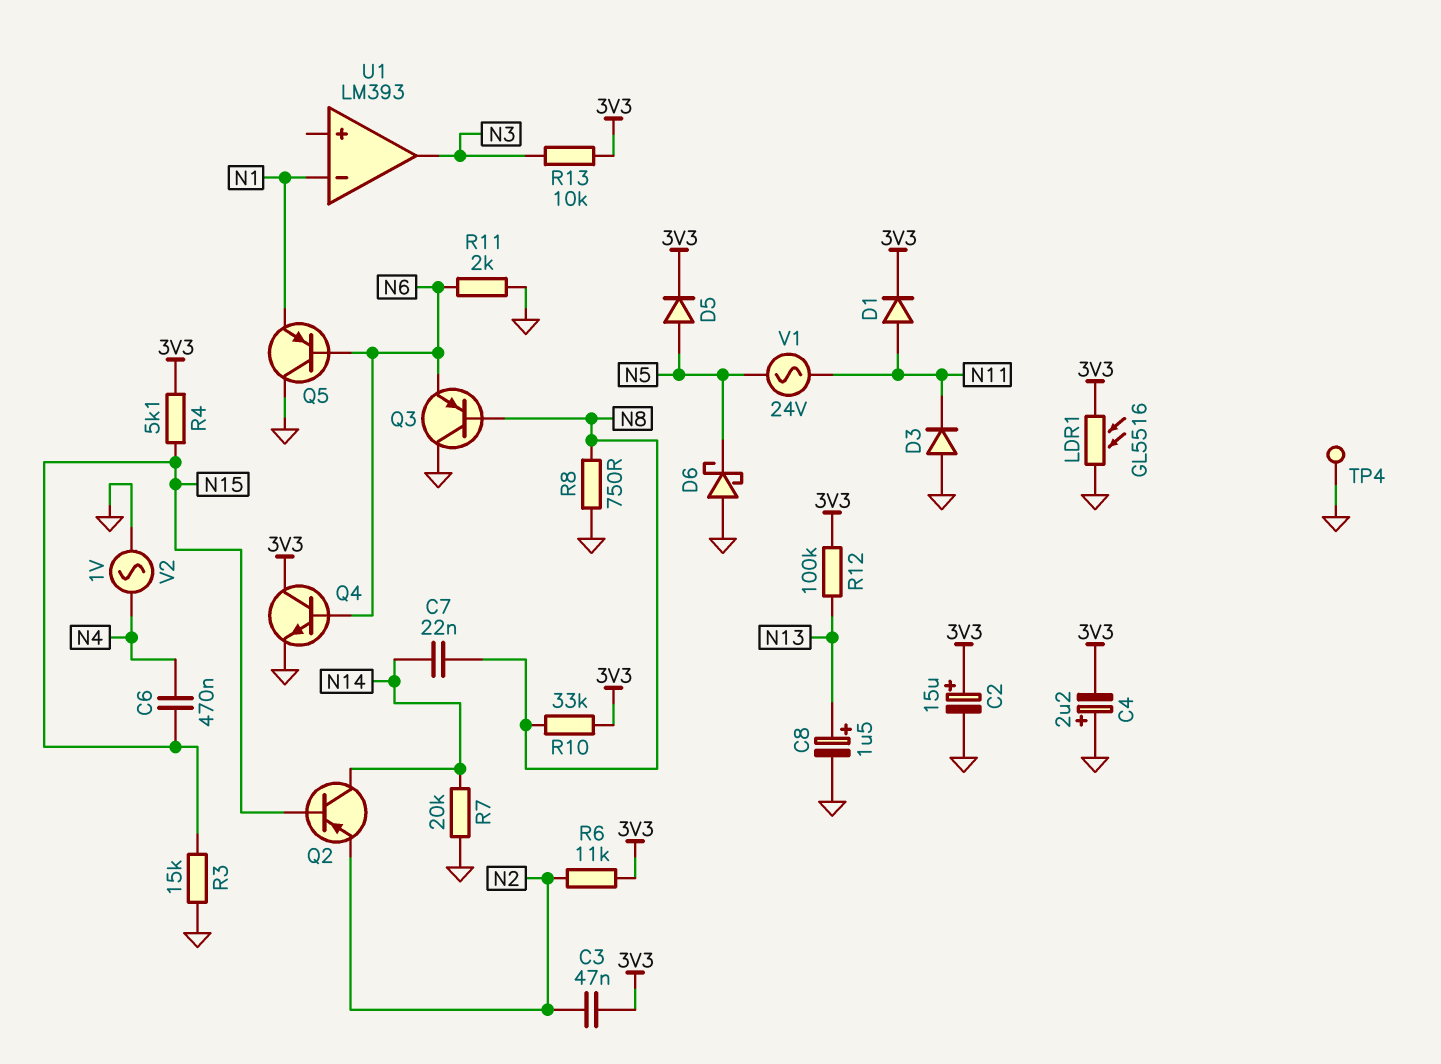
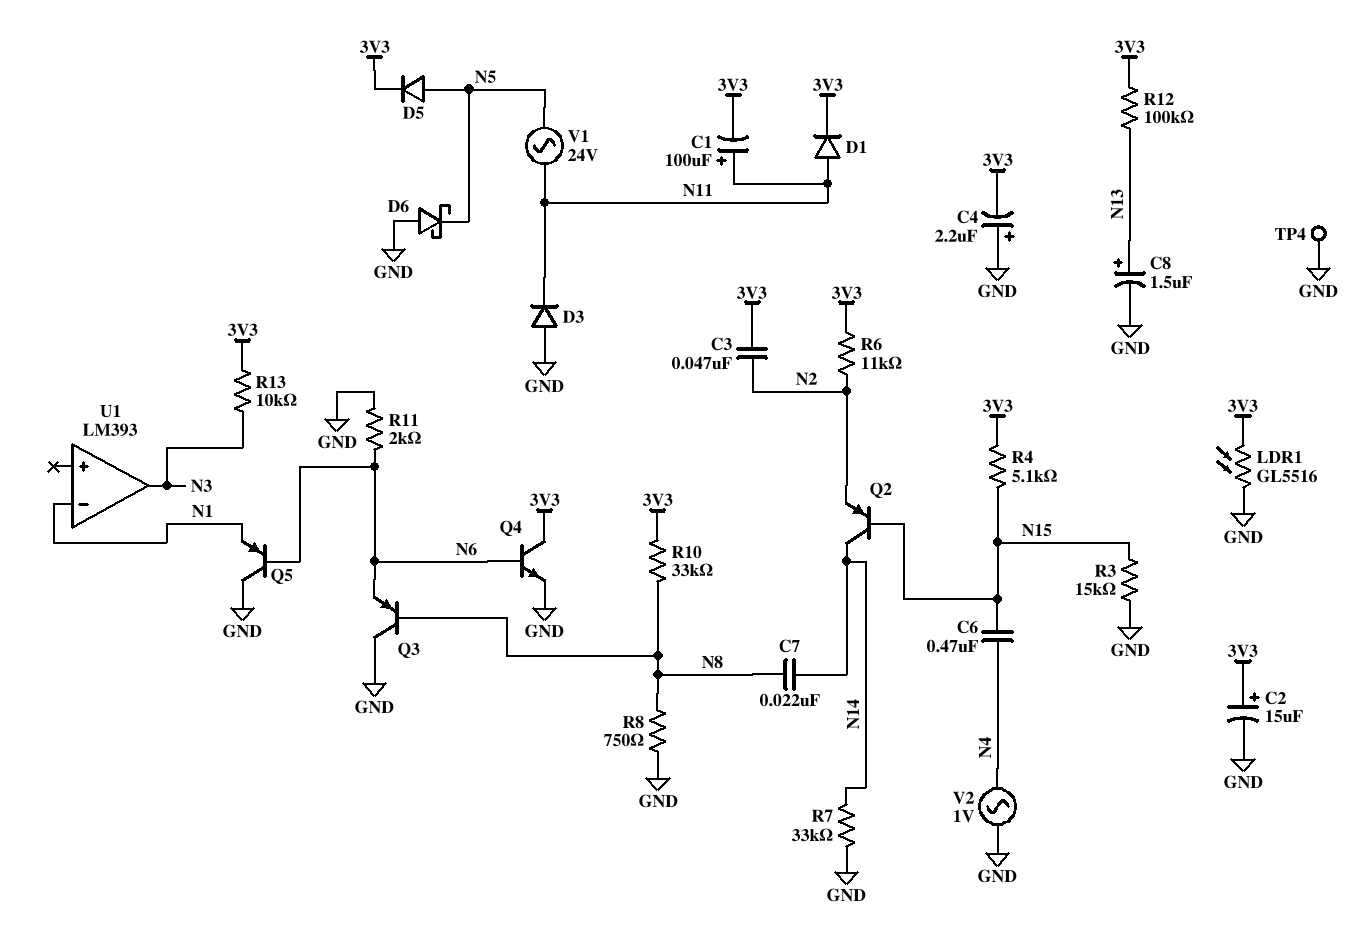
C1: none -> 100uF (plus N11, minus 3V3)
R7: 20k (GND, N14) -> 33k (GND, N14)

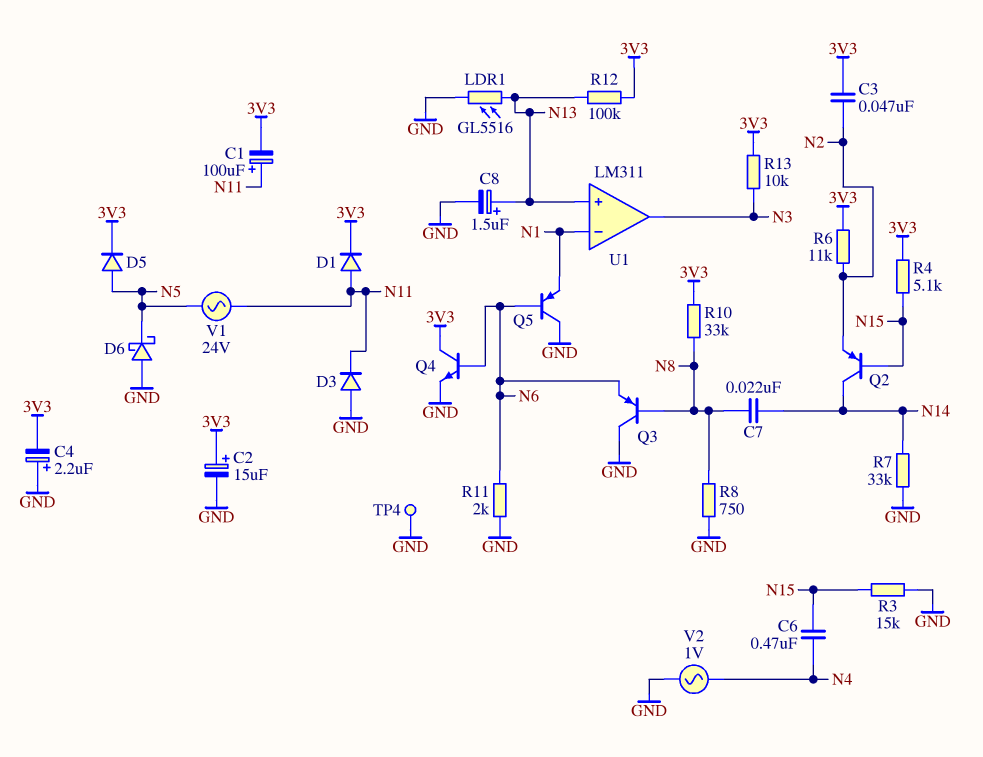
LDR1: GL5516 (3V3, GND) -> GL5516 (GND, N13)
U1: LM393 -> LM311
U1 pin in+: none -> N13

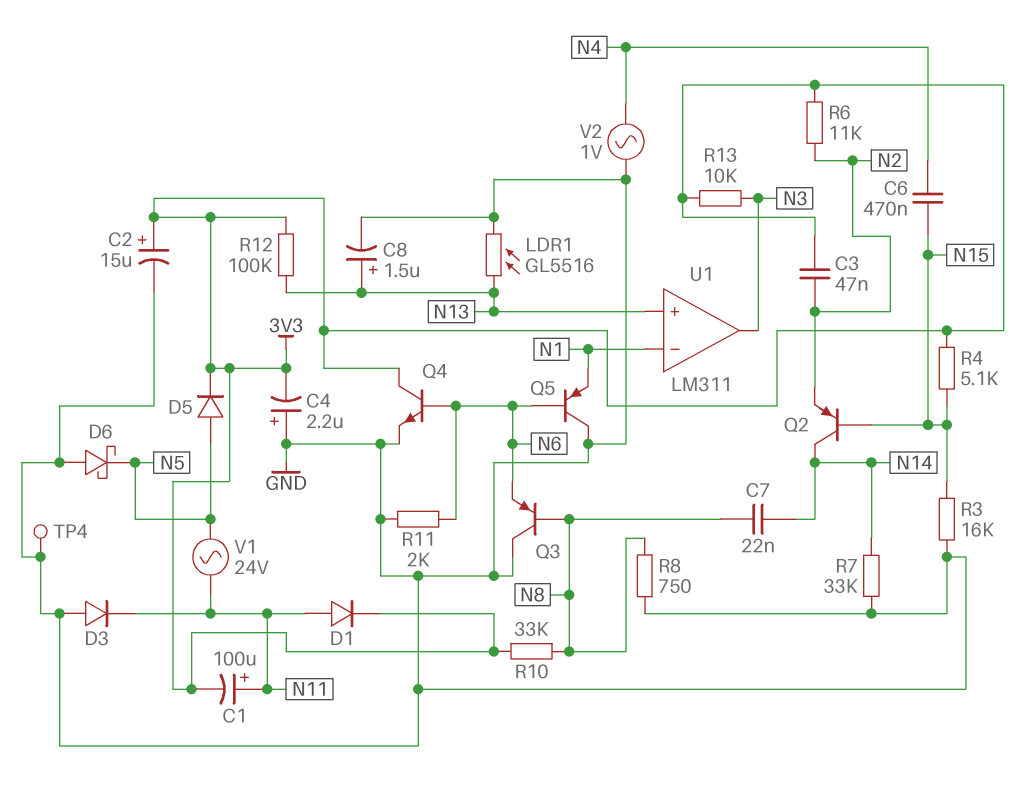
R3: 15k (GND, N15) -> 16k (GND, N15)

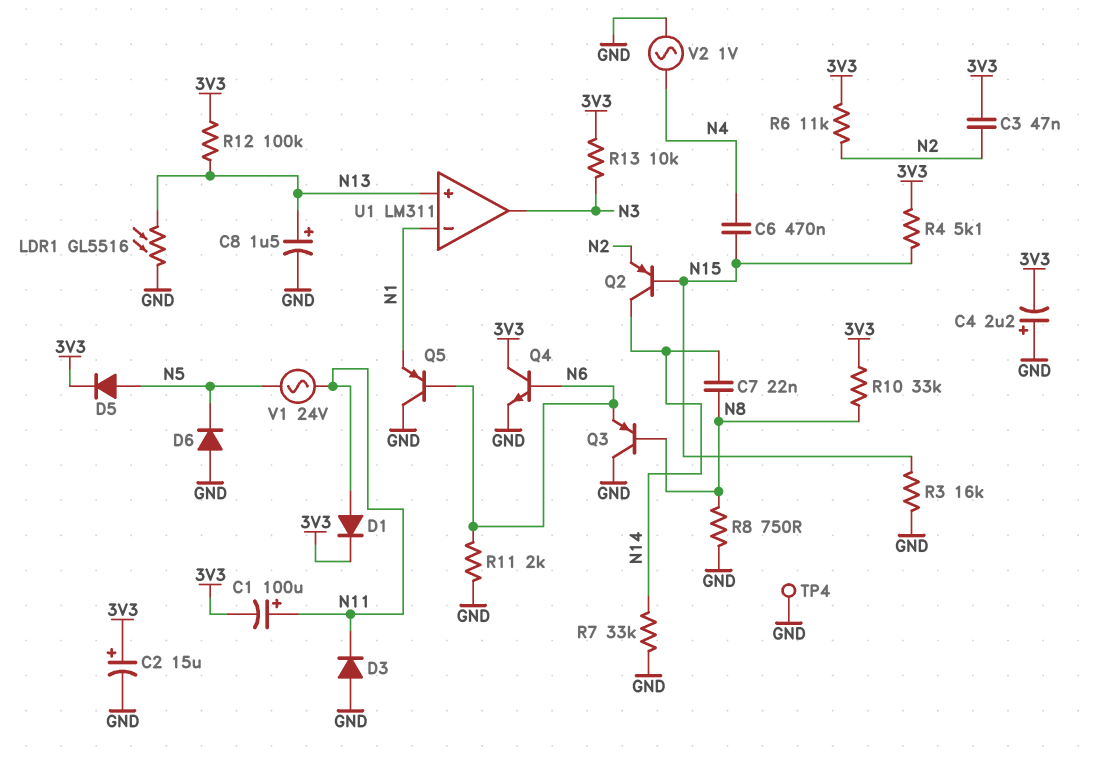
D6: schottky (A GND, K N5) -> diode (A GND, K N5)

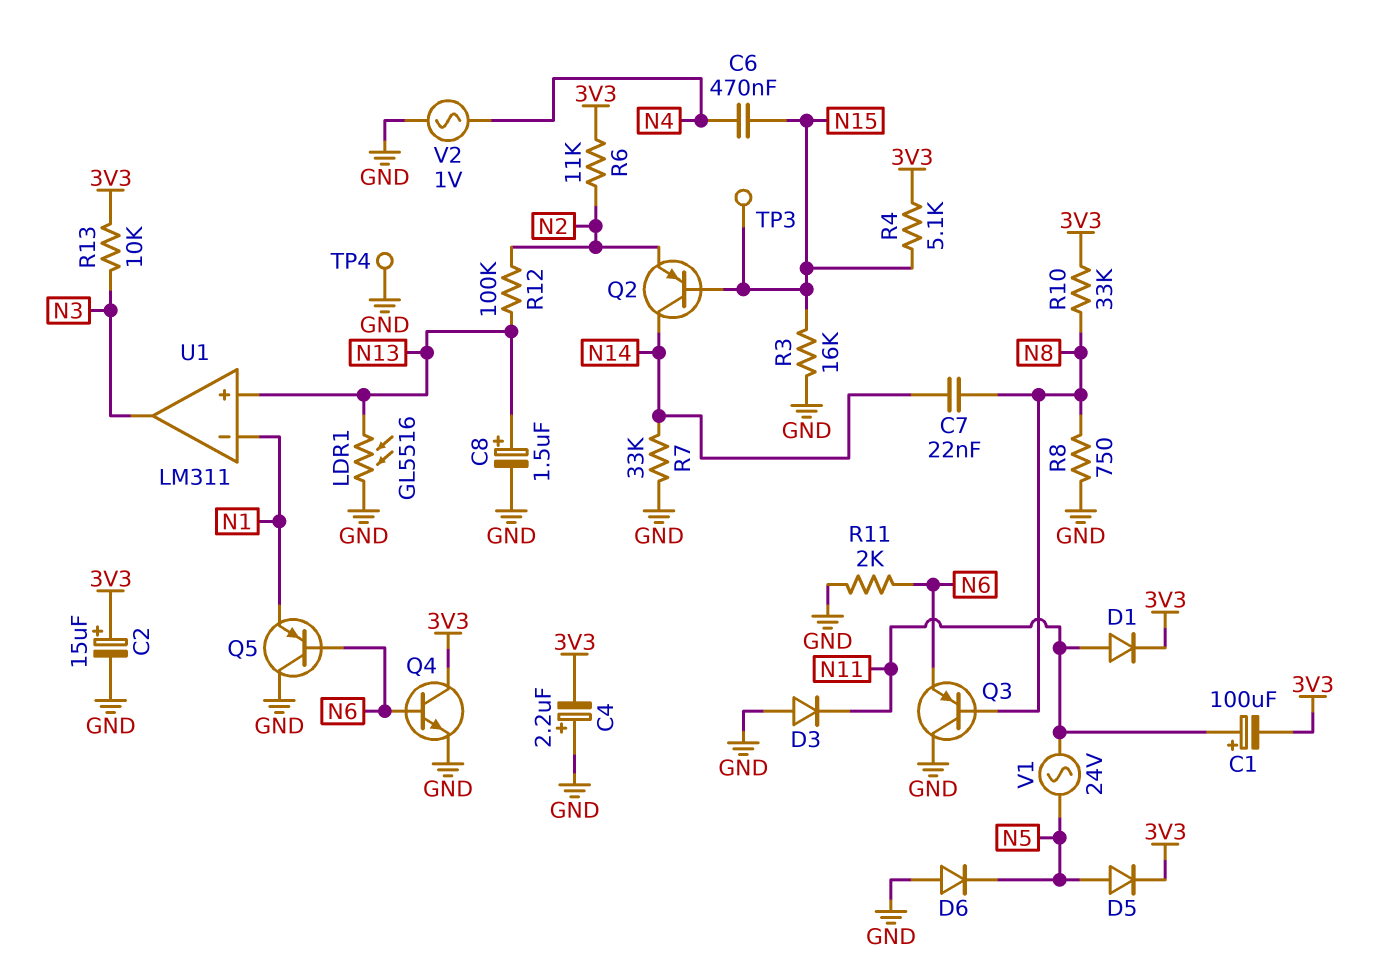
C3: 47nF (3V3, N2) -> none
R12: 100k (3V3, N13) -> 100k (N2, N13)
TP3: none -> test point (N15)

